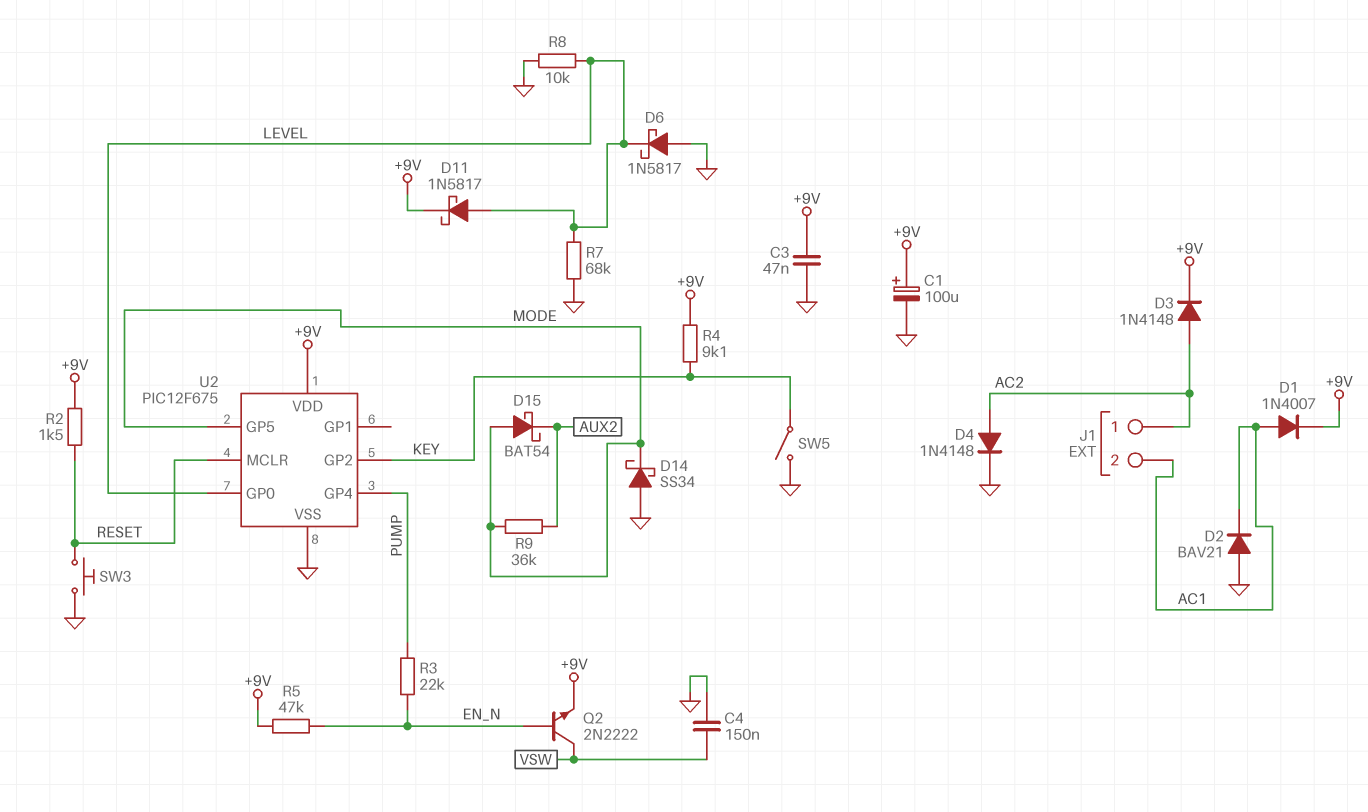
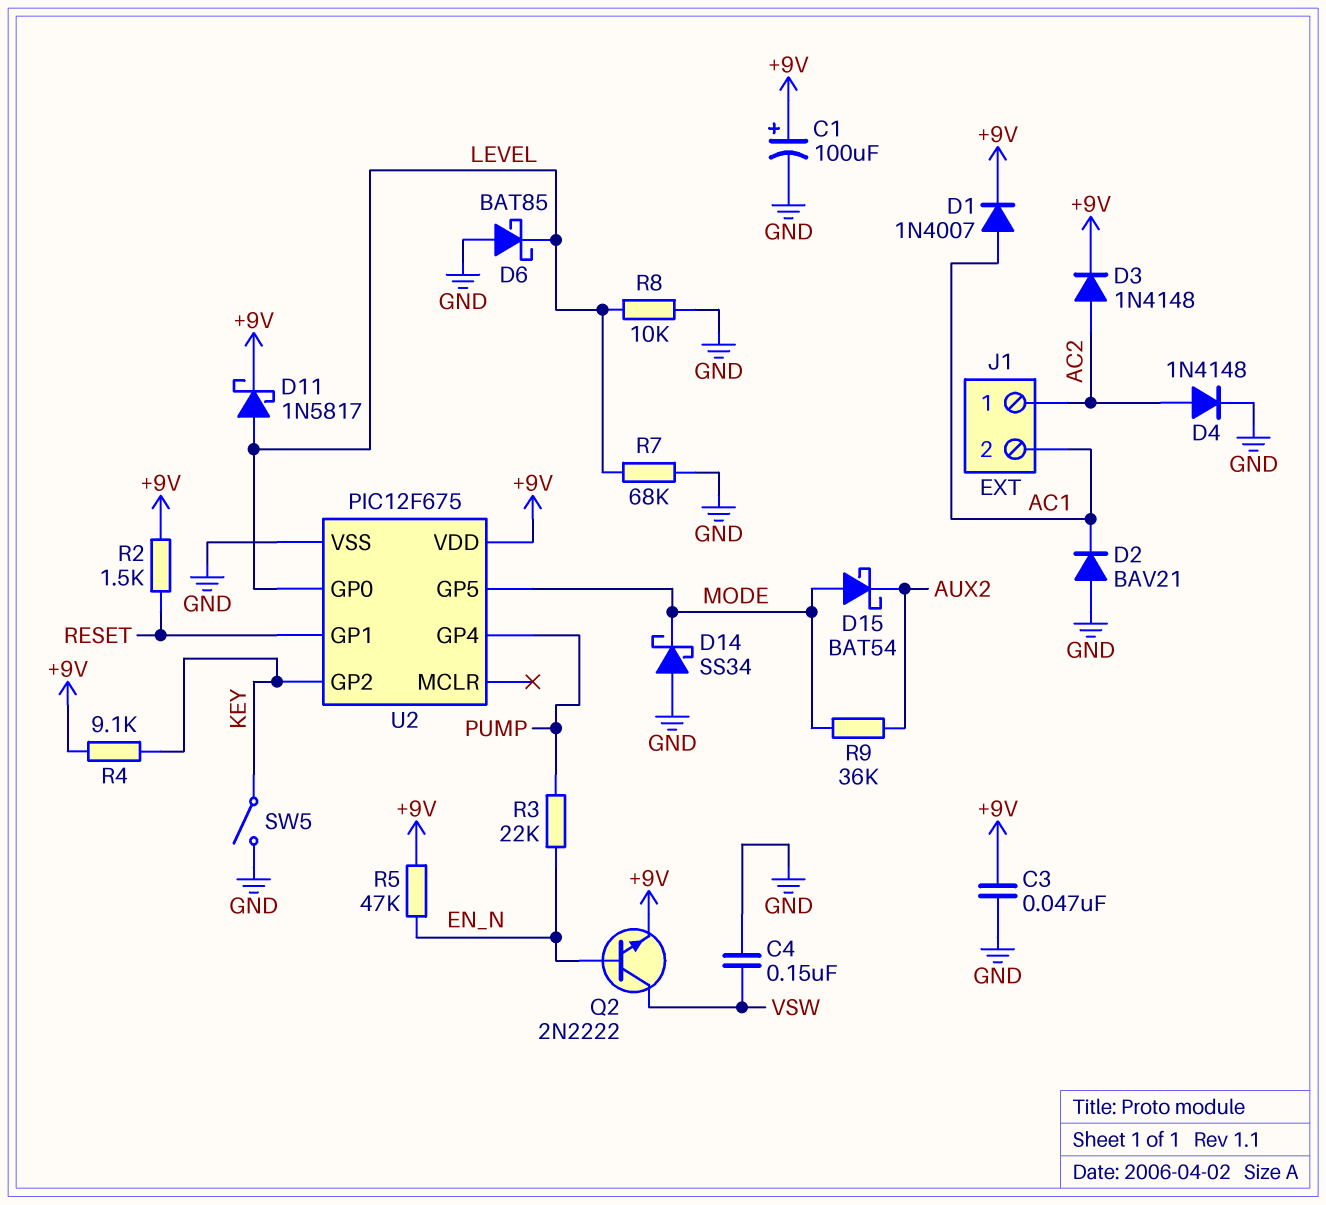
D6: schottky 1N5817 (A GND, K LEVEL) -> schottky BAT85 (A GND, K LEVEL)
SW3: button (GND, RESET) -> none
U2 pin GP1: none -> RESET
U2 pin MCLR: RESET -> none

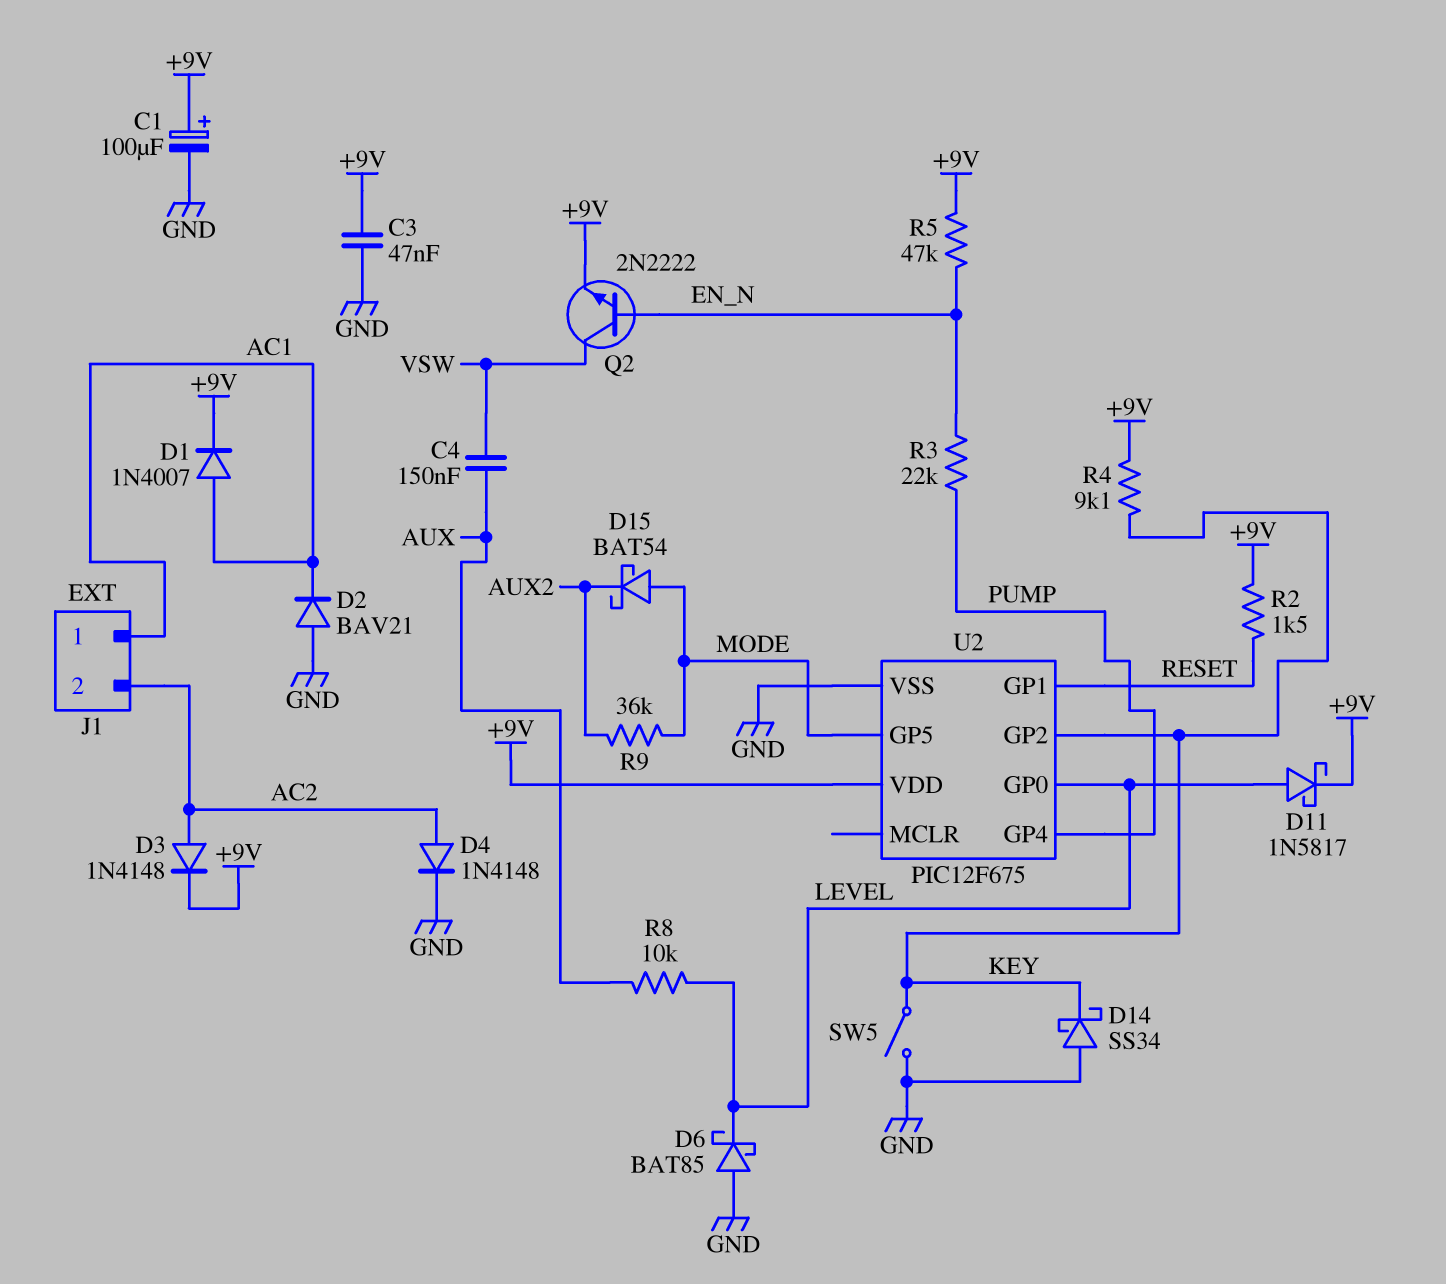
C4: 150nF (GND, VSW) -> 150nF (AUX, VSW)
D14: schottky SS34 (A GND, K MODE) -> schottky SS34 (A GND, K KEY)
J1 pin 1: AC2 -> AC1
J1 pin 2: AC1 -> AC2
R7: 68k (GND, LEVEL) -> none
R8: 10k (GND, LEVEL) -> 10k (AUX, LEVEL)

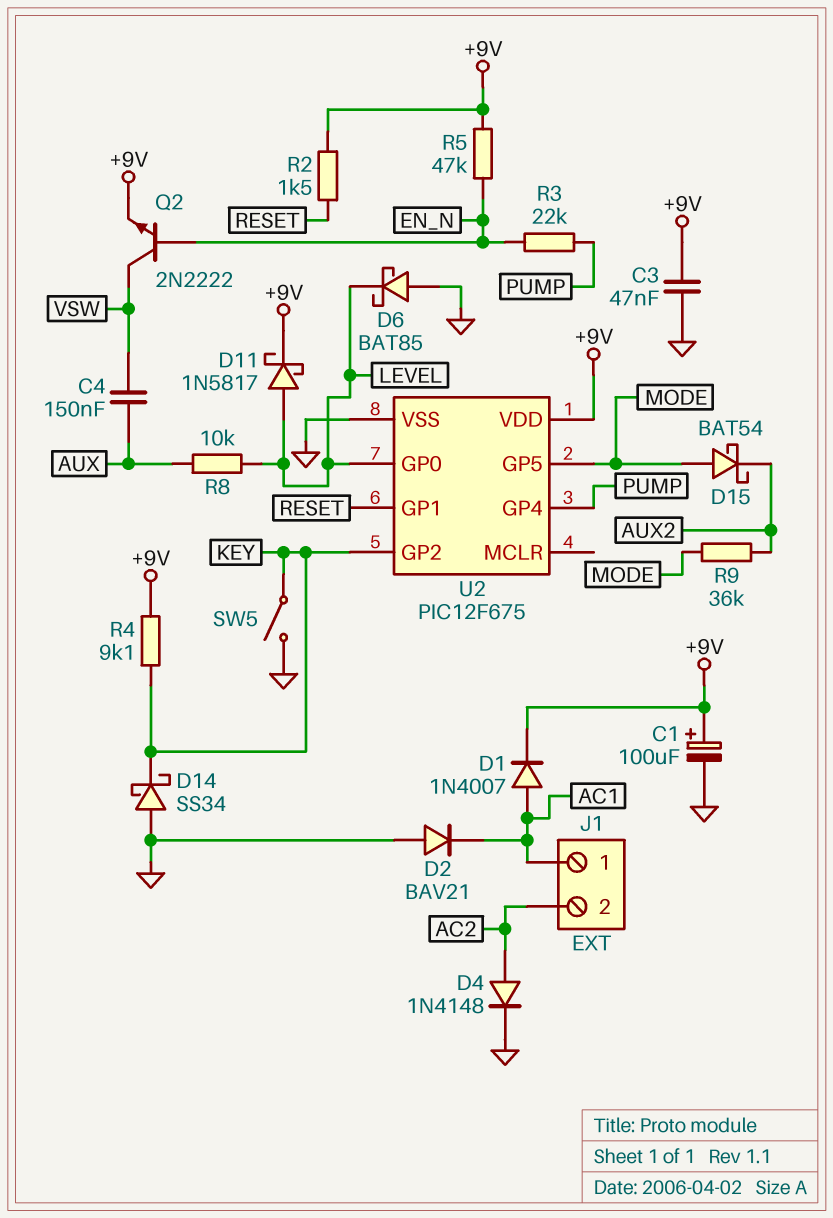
D3: diode 1N4148 (A AC2, K +9V) -> none

